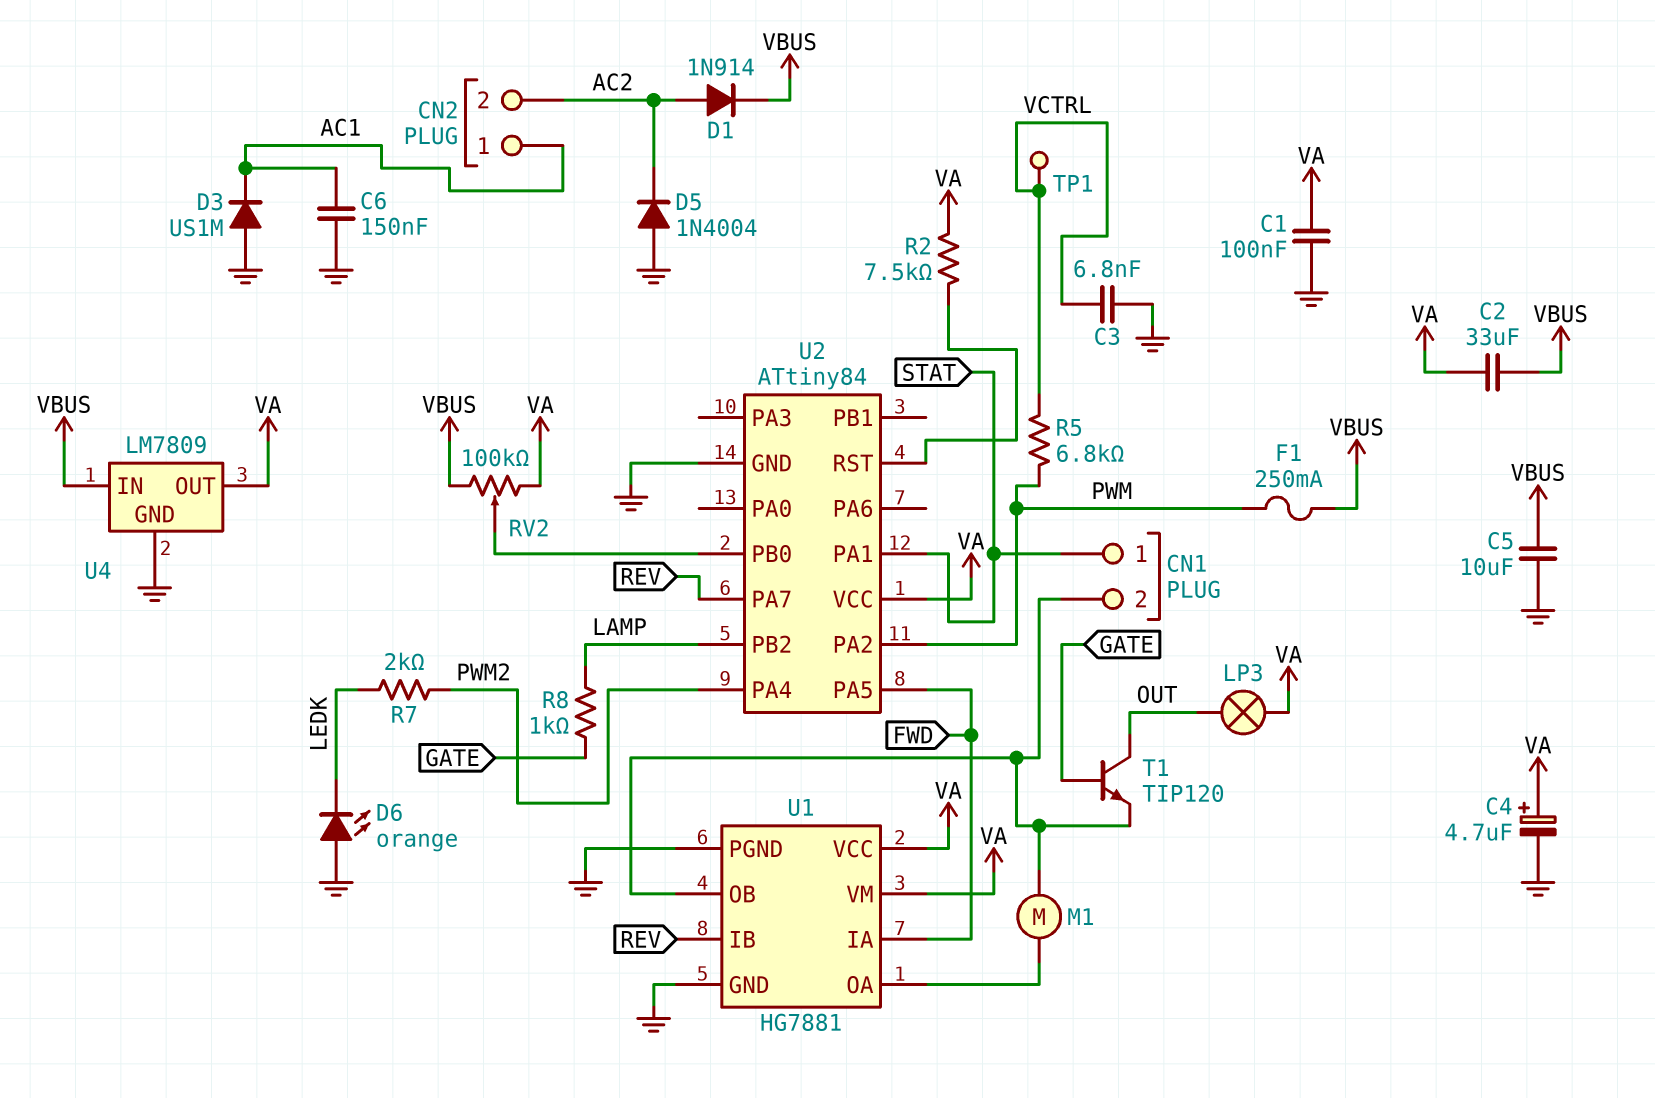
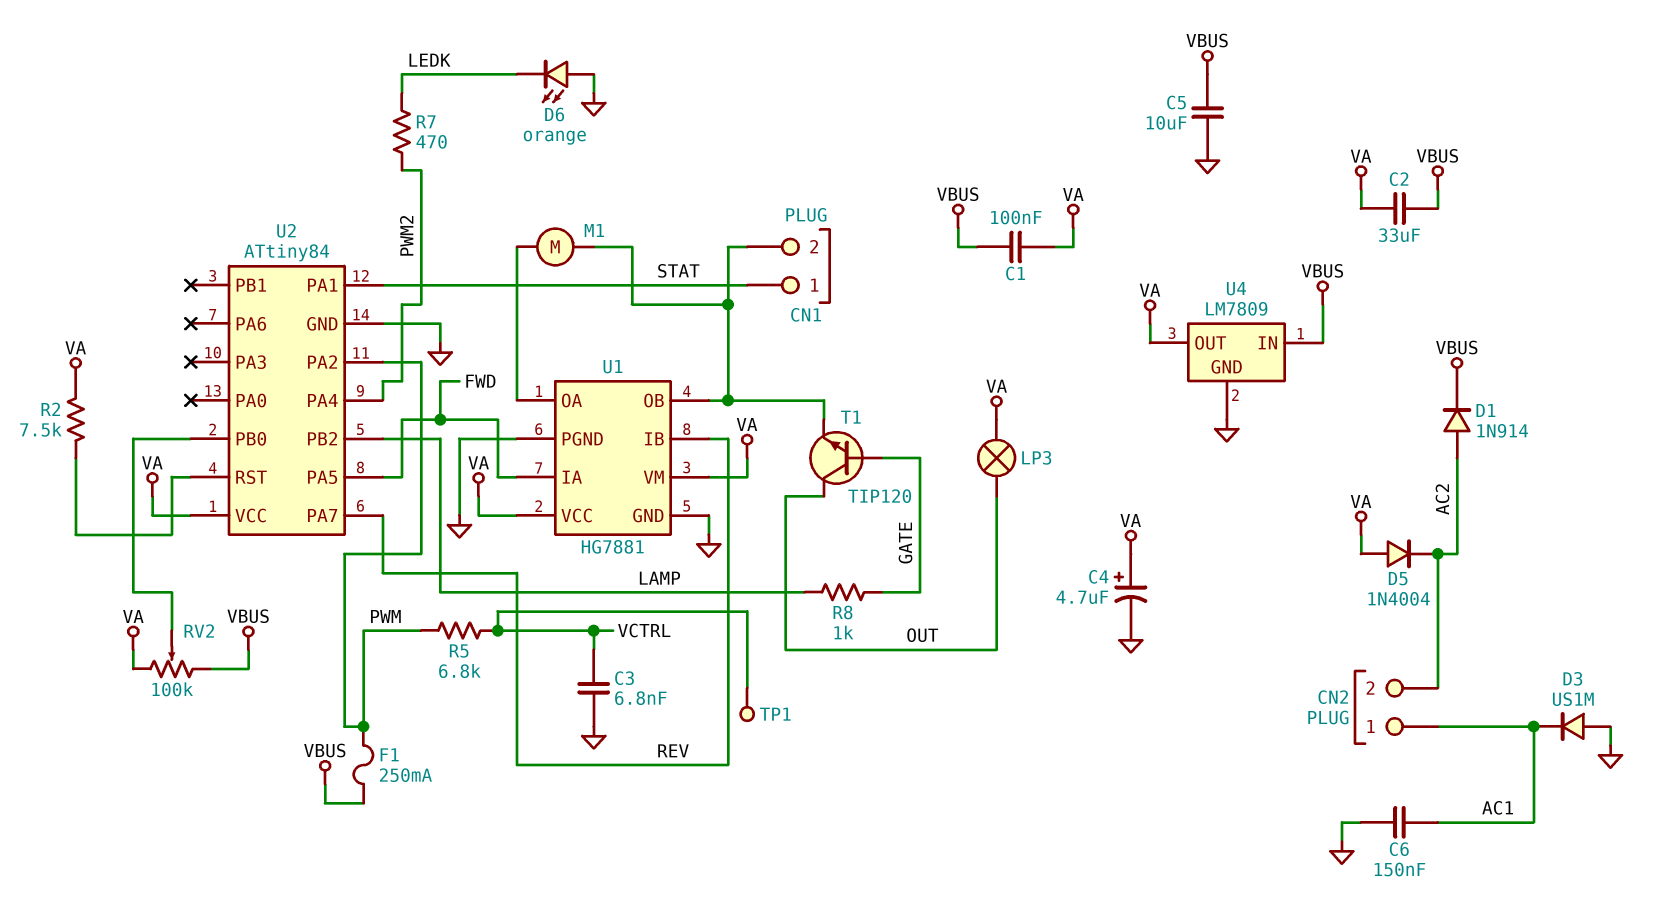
C1: 100nF (GND, VA) -> 100nF (VA, VBUS)
D5: diode 1N4004 (A GND, K AC2) -> diode 1N4004 (A VA, K AC2)
R7: 2k (LEDK, PWM2) -> 470 (LEDK, PWM2)

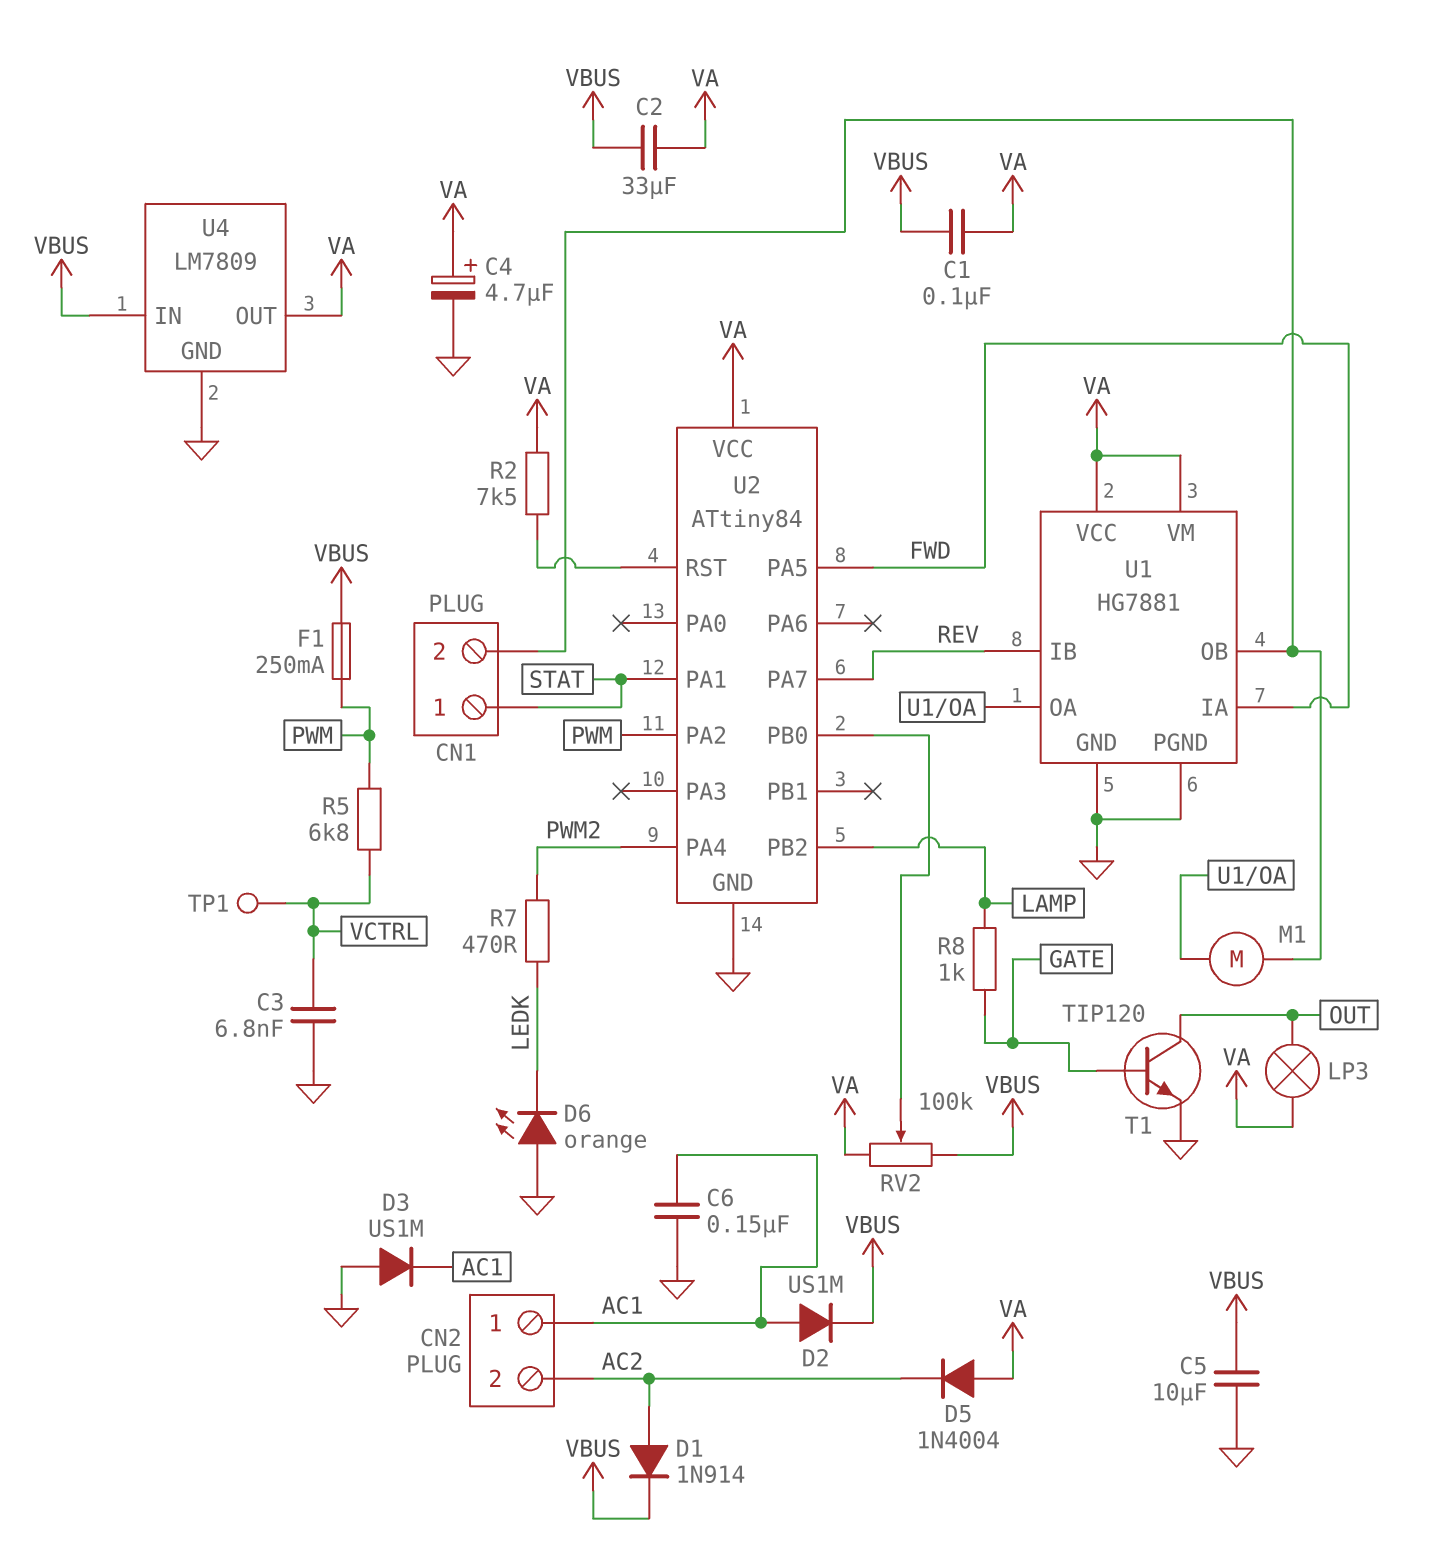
D2: none -> diode US1M (A AC1, K VBUS)
T1: NPN TIP120 (B GATE, C OUT, E CN1/2) -> NPN TIP120 (B GATE, C OUT, E GND)

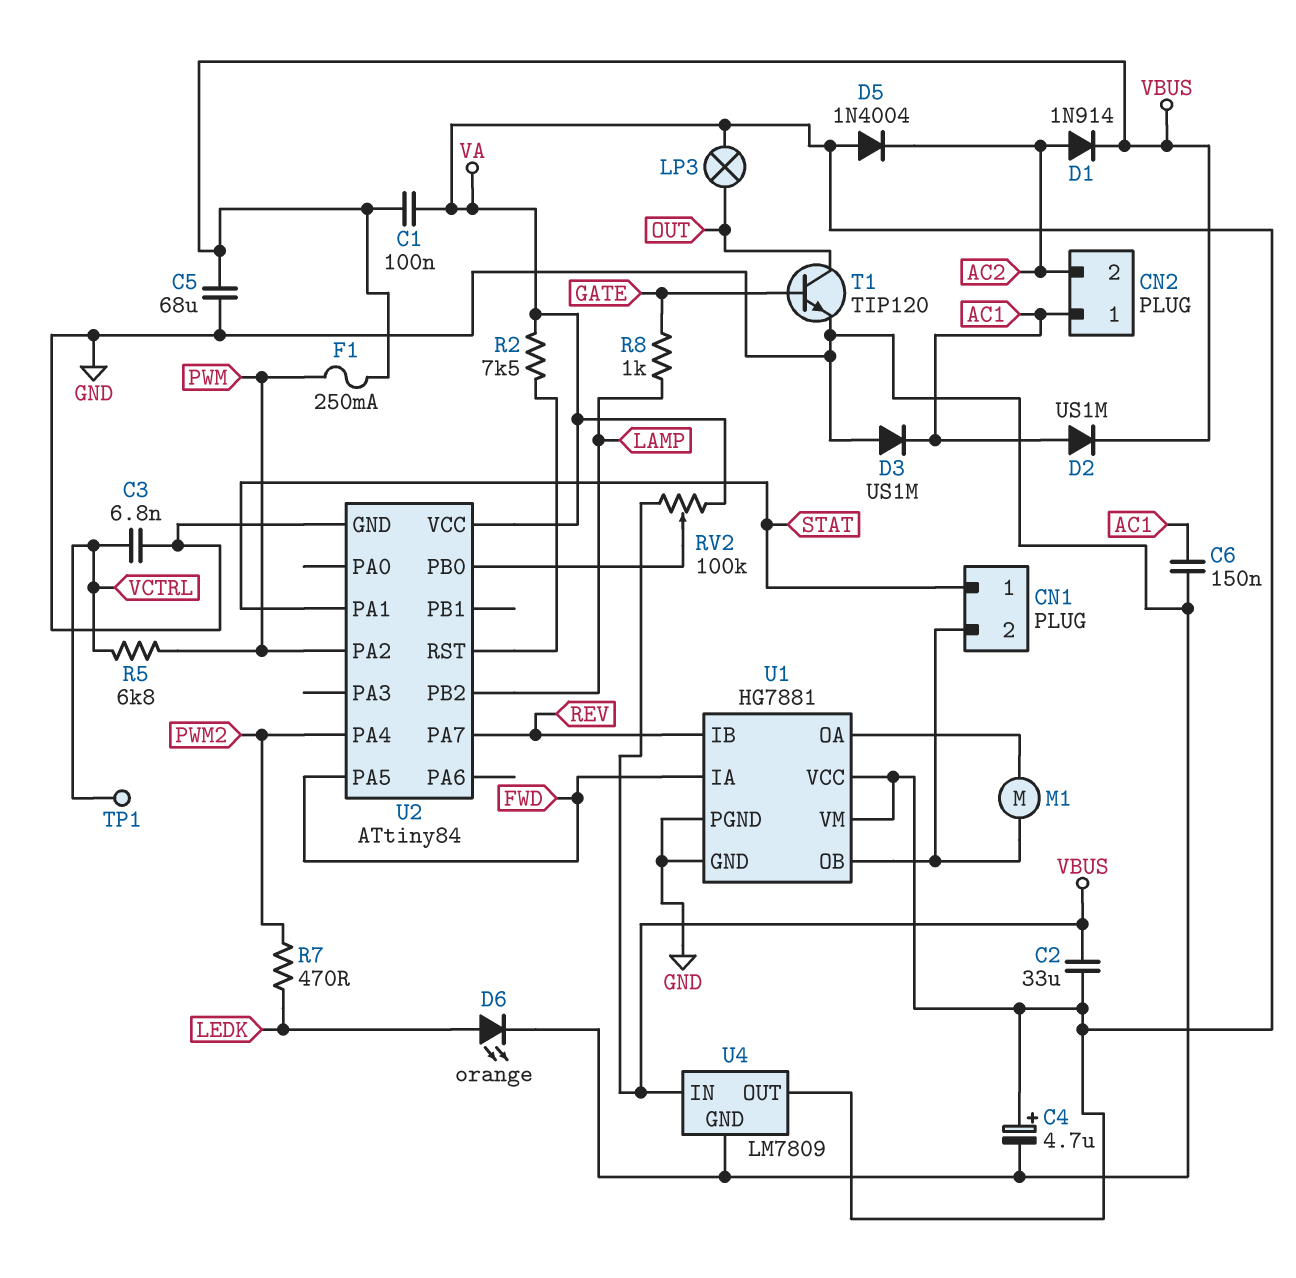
C5: 10uF (GND, VBUS) -> 68uF (GND, VBUS)
D6: LED orange (A GND, K LEDK) -> LED orange (A LEDK, K GND)

